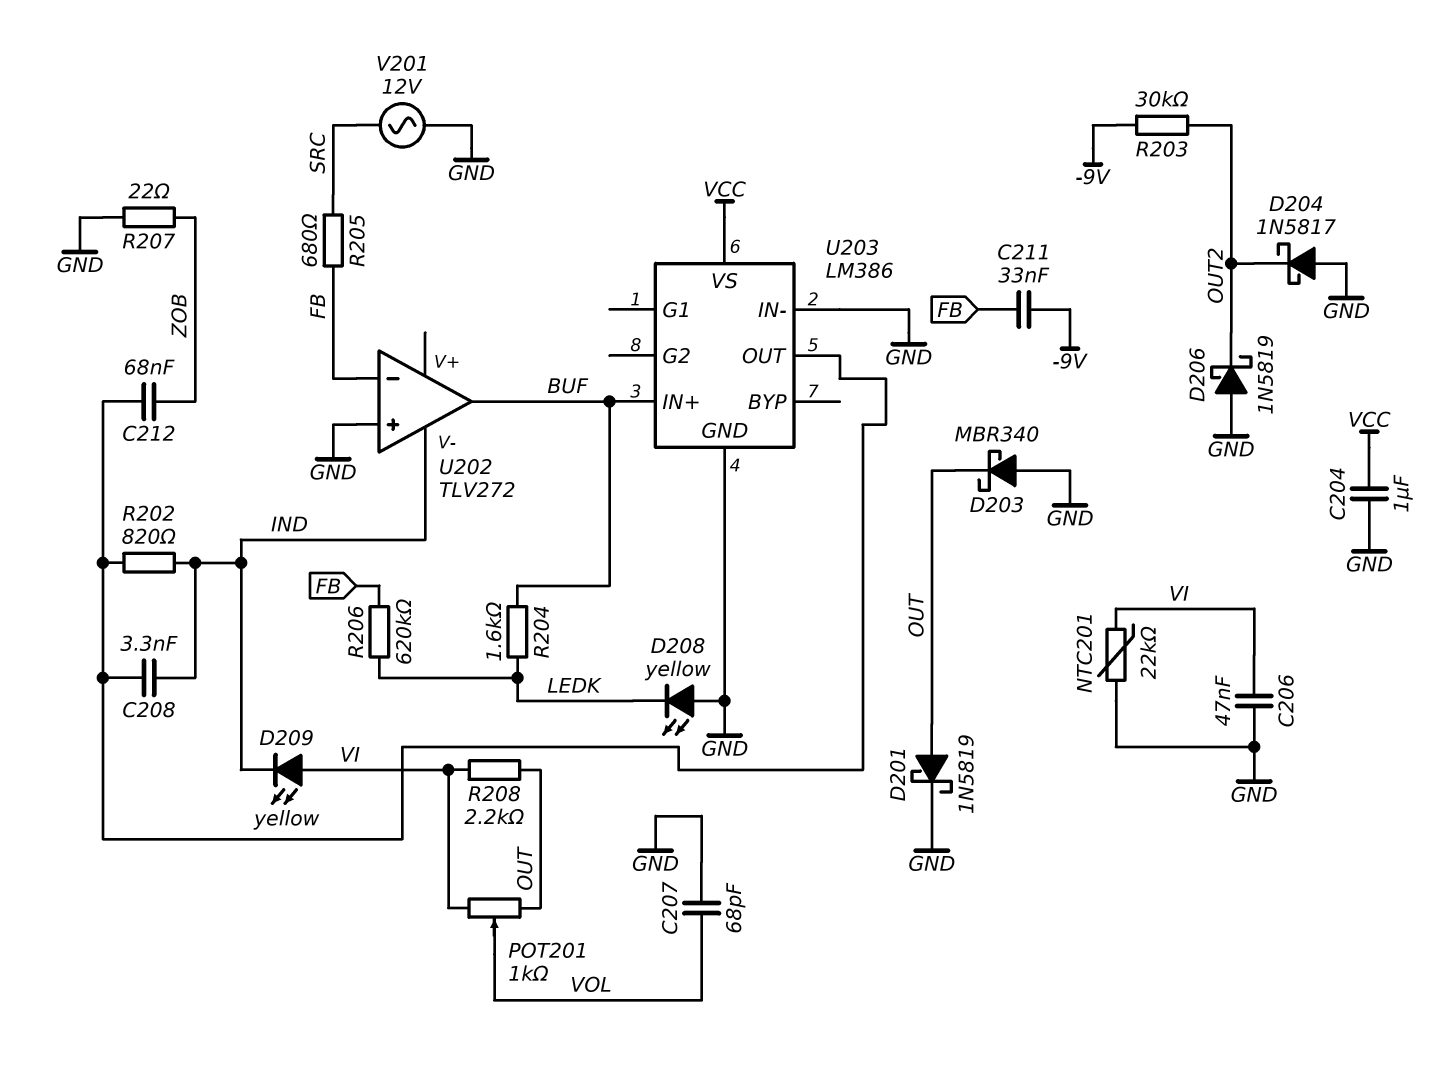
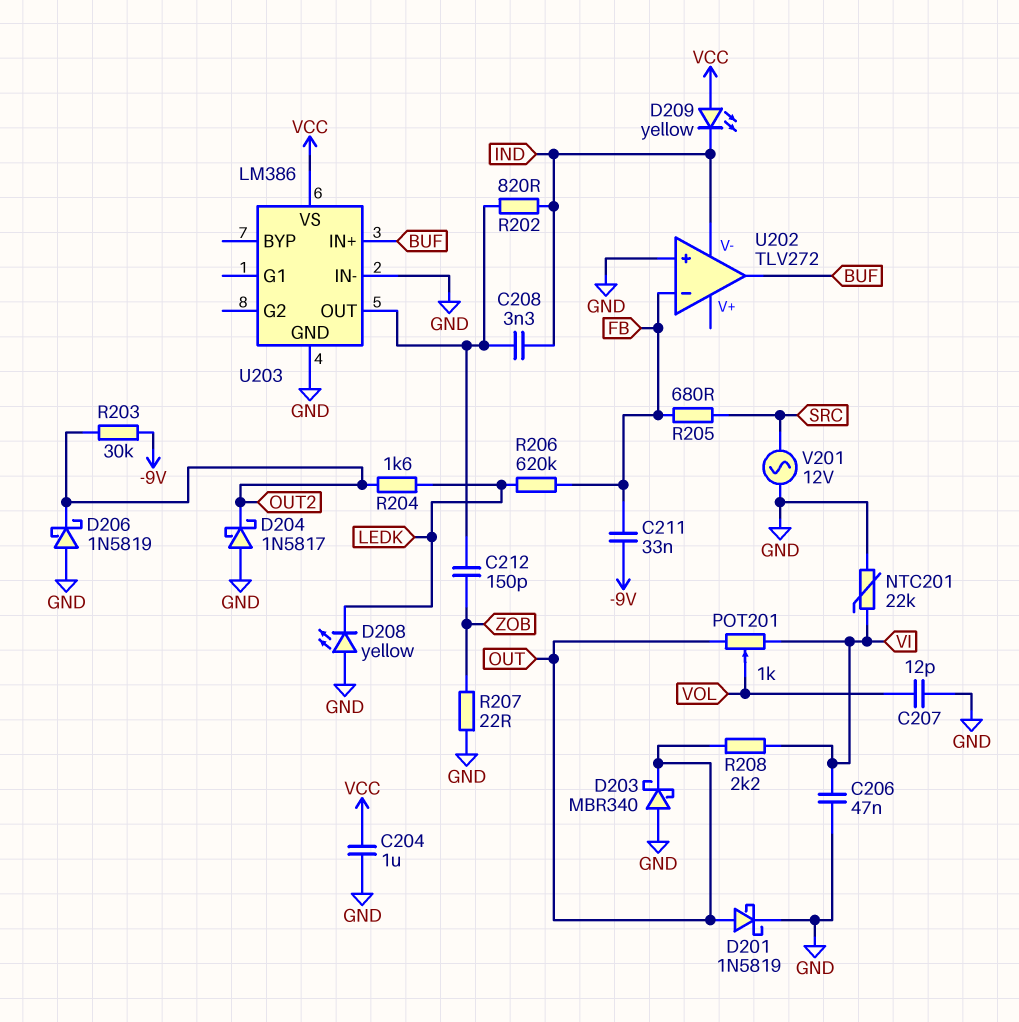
C207: 68pF (GND, VOL) -> 12pF (GND, VOL)
C212: 68nF (U203/OUT, ZOB) -> 150pF (U203/OUT, ZOB)
D209: LED yellow (A VI, K IND) -> LED yellow (A VCC, K IND)
R204: 1.6k (BUF, LEDK) -> 1.6k (LEDK, OUT2)

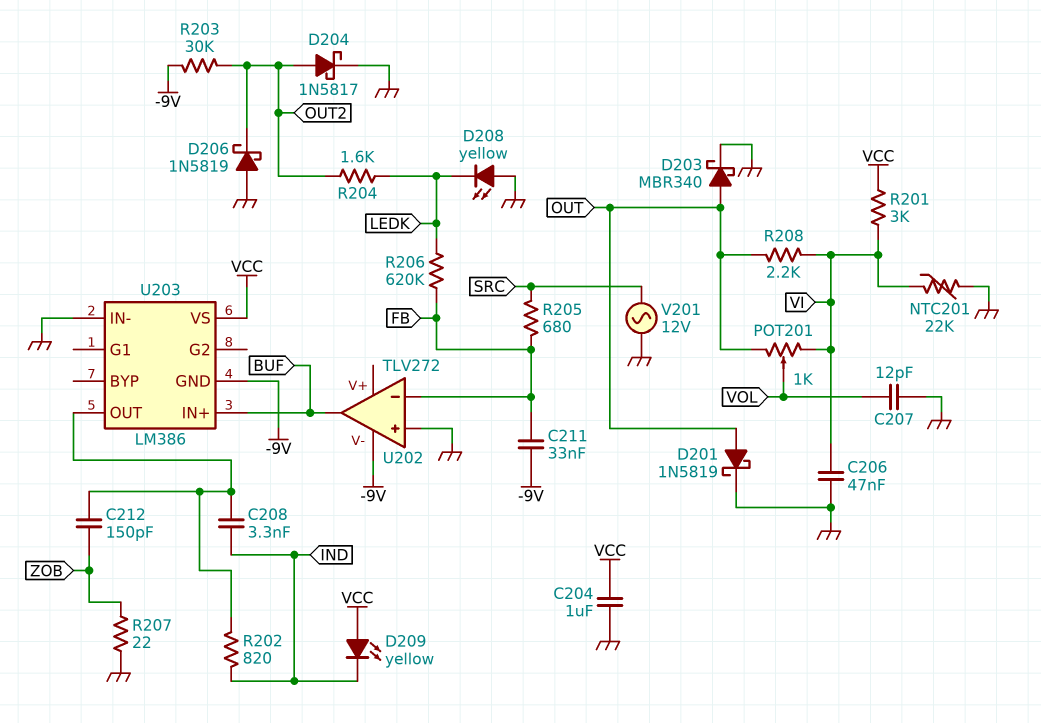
D203: schottky MBR340 (A GND, K OUT) -> schottky MBR340 (A OUT, K GND)
D204: schottky 1N5817 (A GND, K OUT2) -> schottky 1N5817 (A OUT2, K GND)
R201: none -> 3k (VCC, VI)
U202 pin V-: IND -> -9V
U203 pin GND: GND -> -9V

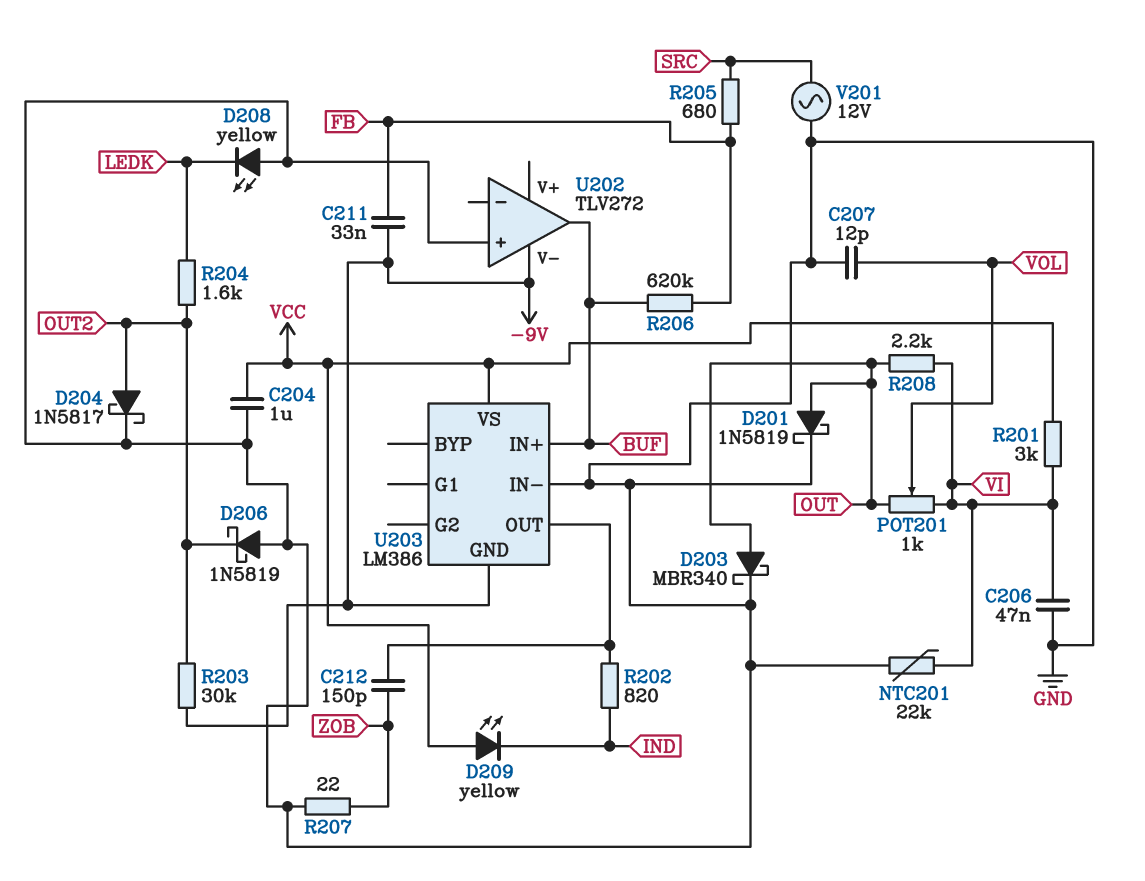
C208: 3.3nF (IND, U203/OUT) -> none
R206: 620k (FB, LEDK) -> 620k (BUF, FB)
U202 pin in-: FB -> none

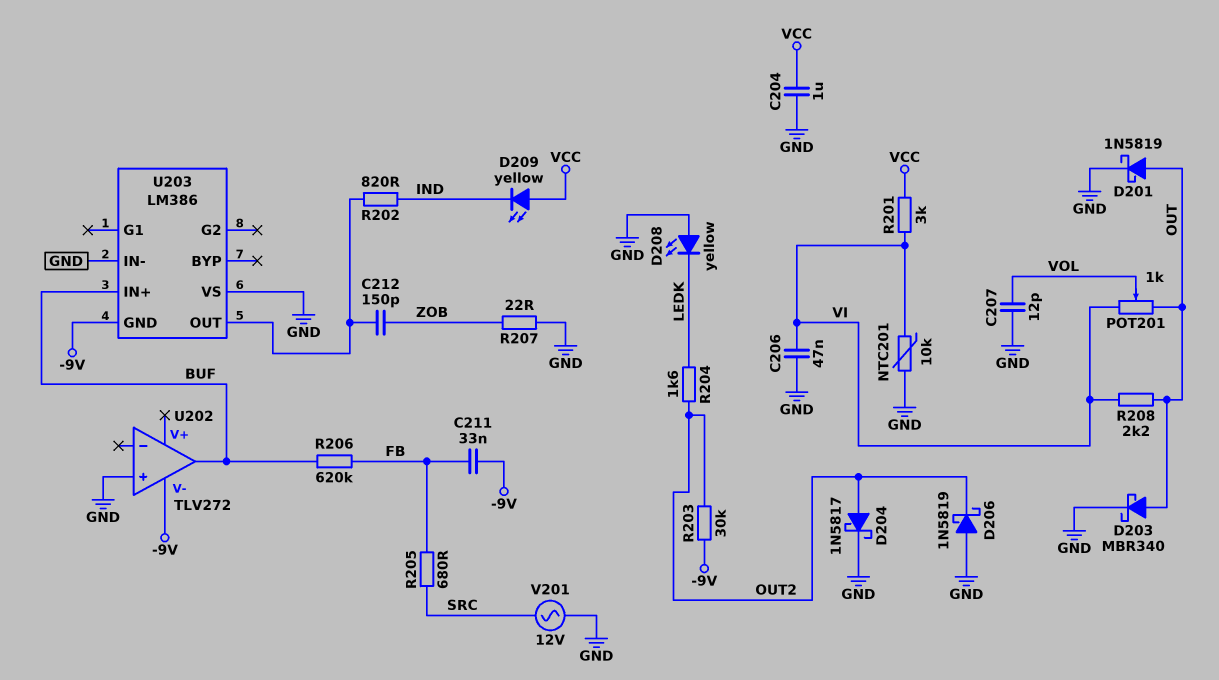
NTC201: 22k (GND, VI) -> 10k (GND, VI)
U203 pin VS: VCC -> GND

